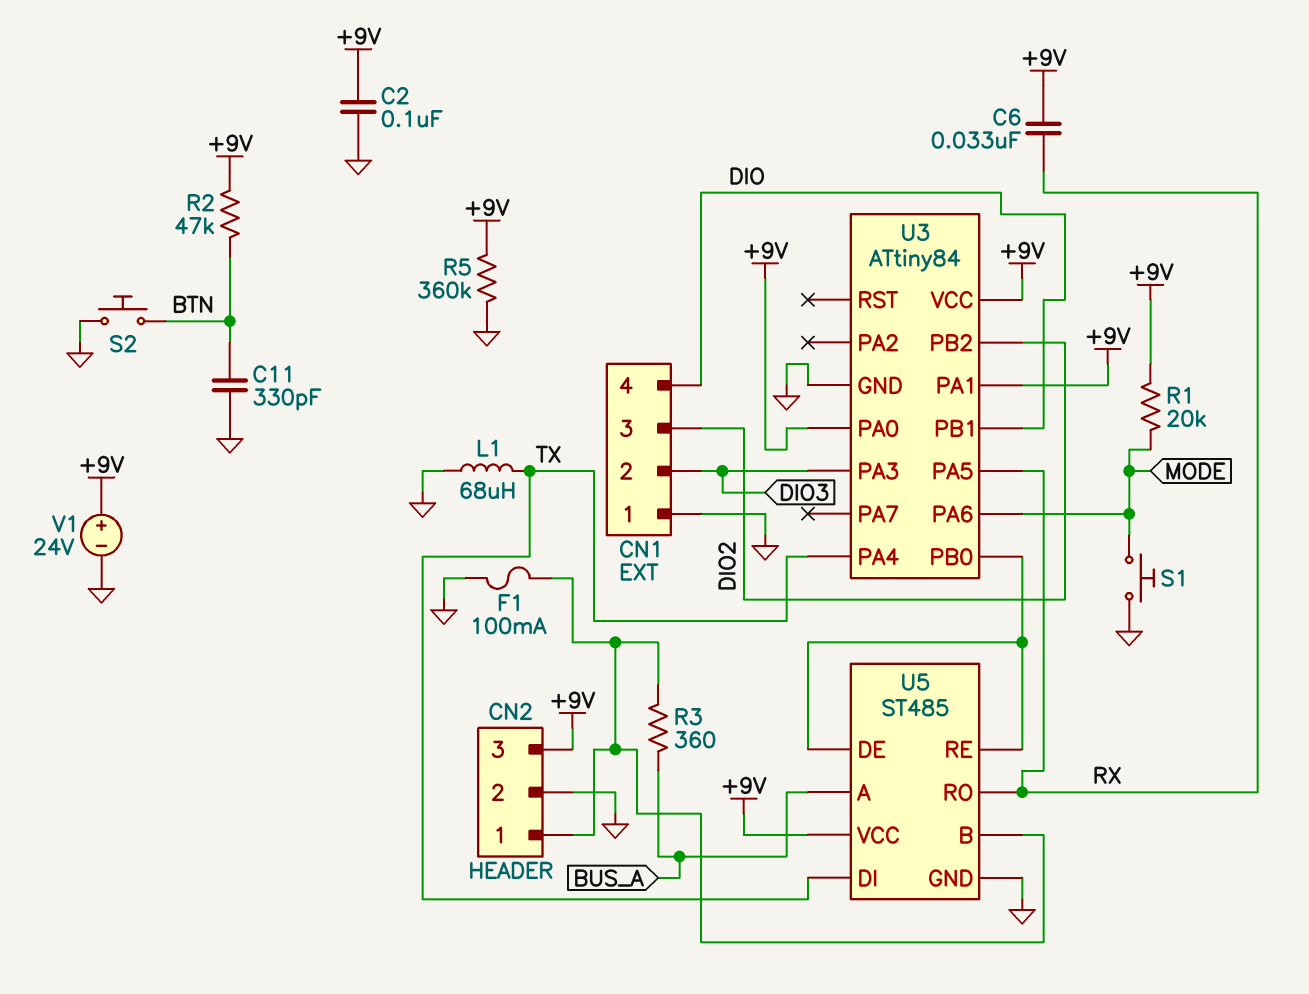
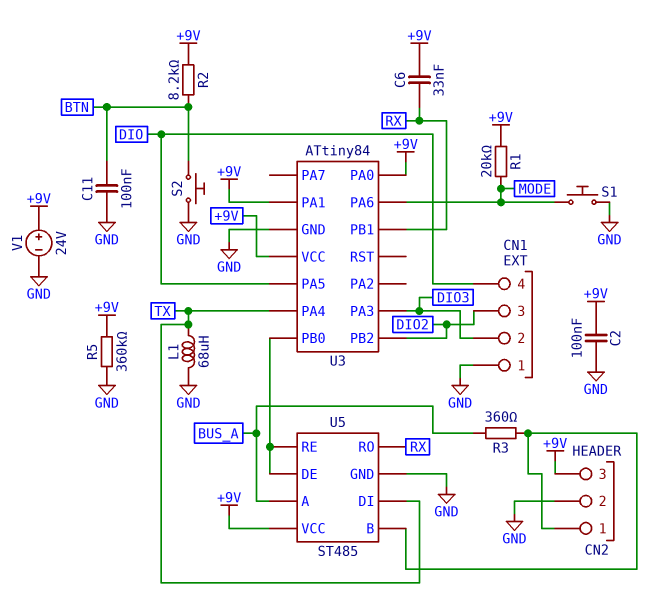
C11: 330pF (BTN, GND) -> 100nF (BTN, GND)
F1: 100mA (CN2/1, GND) -> none
R2: 47k (+9V, BTN) -> 8.2k (+9V, BTN)
U3 pin PA5: RX -> DIO
U3 pin PB1: DIO -> RX

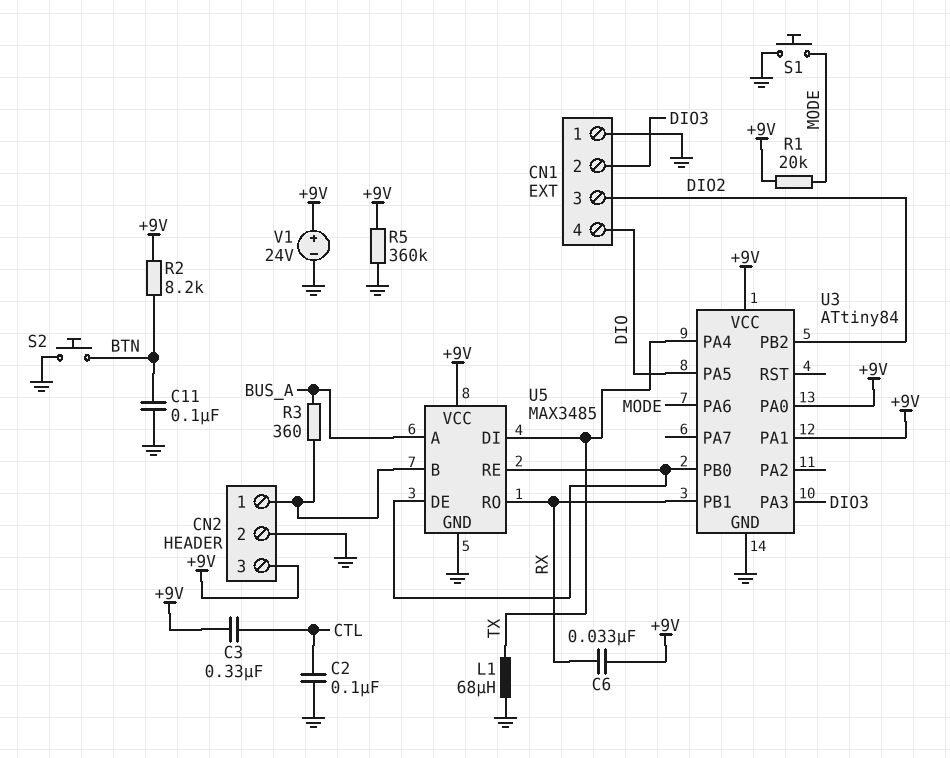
C2: 100nF (+9V, GND) -> 100nF (CTL, GND)
C3: none -> 330nF (+9V, CTL)
U5: ST485 -> MAX3485

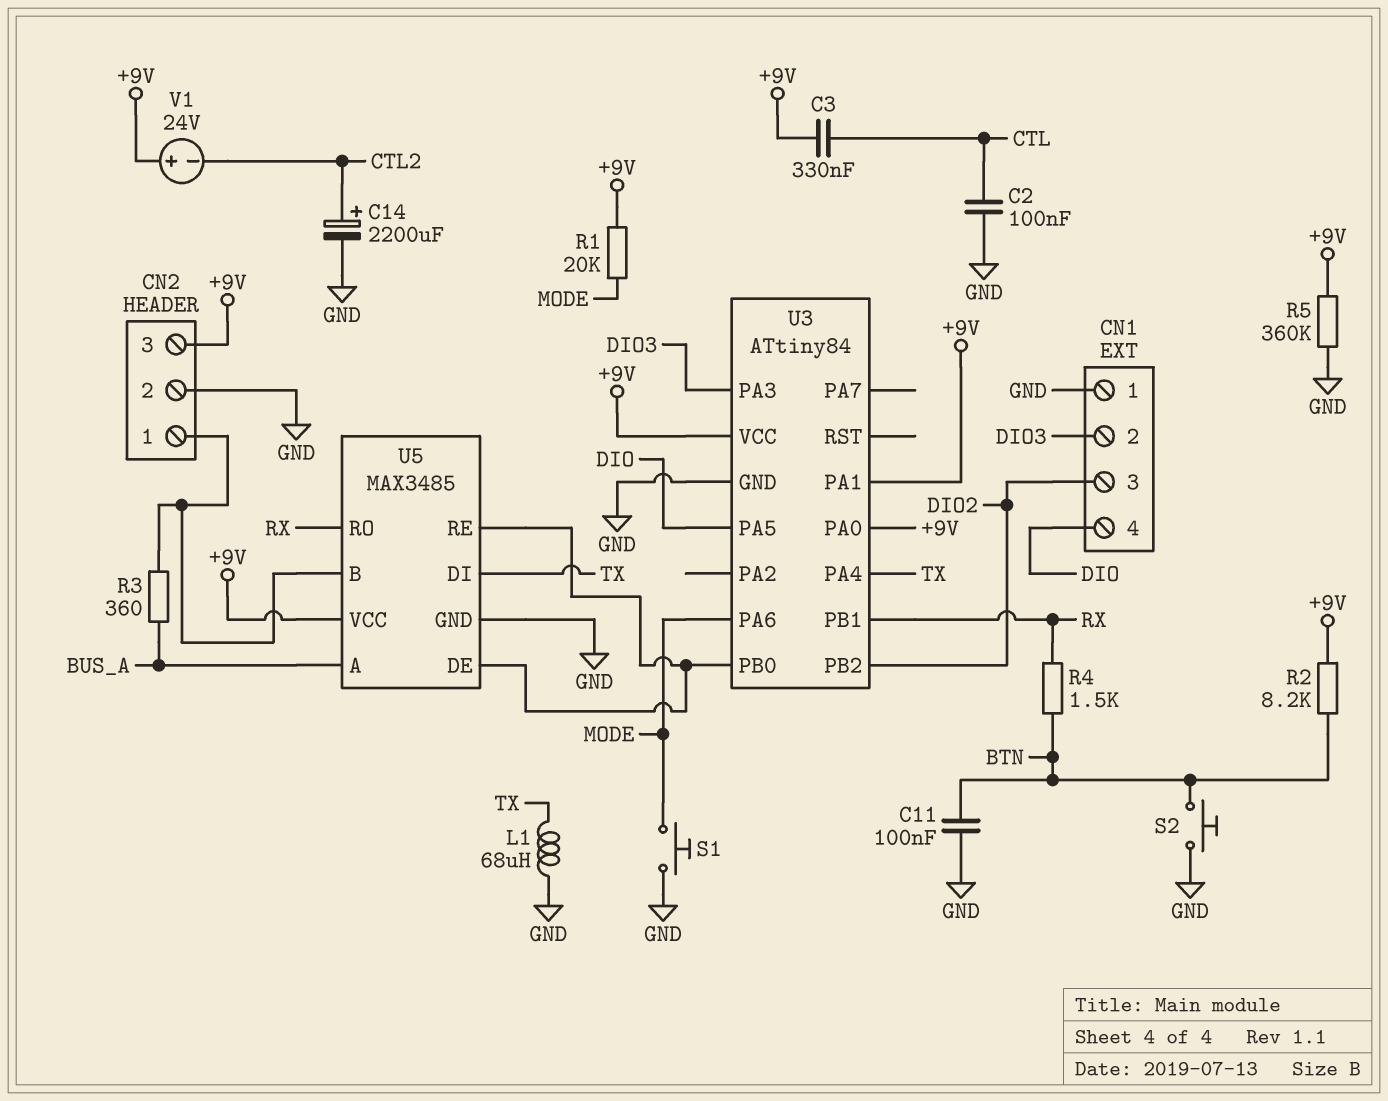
C6: 33nF (+9V, RX) -> none
C14: none -> 2200uF (plus CTL2, minus GND)
R4: none -> 1.5k (BTN, RX)
V1: 24V (plus +9V, minus GND) -> 24V (plus +9V, minus CTL2)

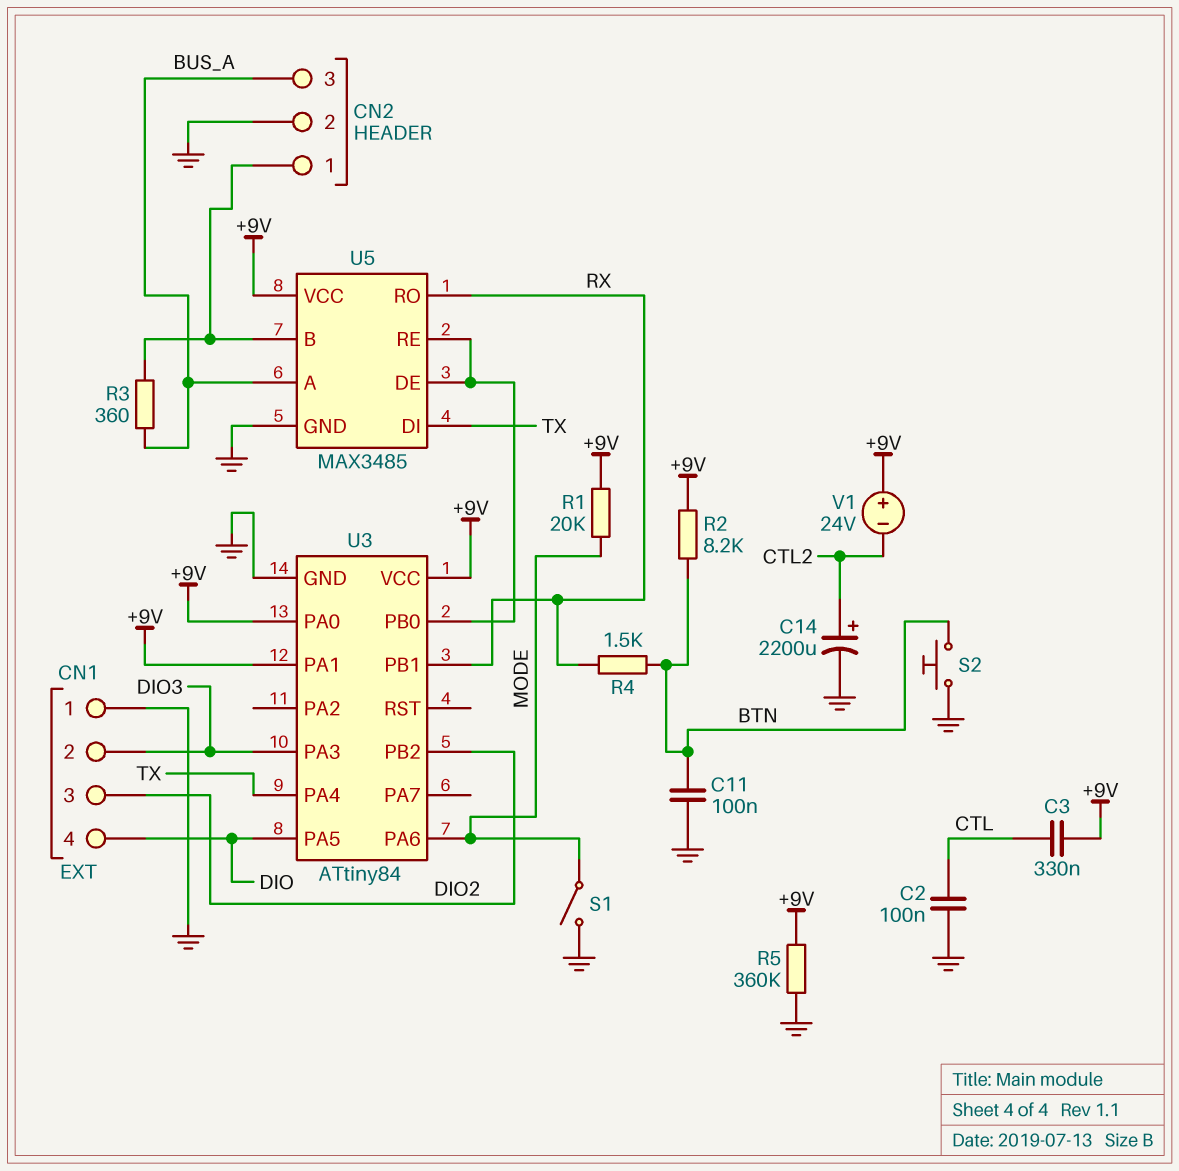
CN2 pin 3: +9V -> BUS_A
L1: 68uH (GND, TX) -> none
S1: button (GND, MODE) -> switch (GND, MODE)

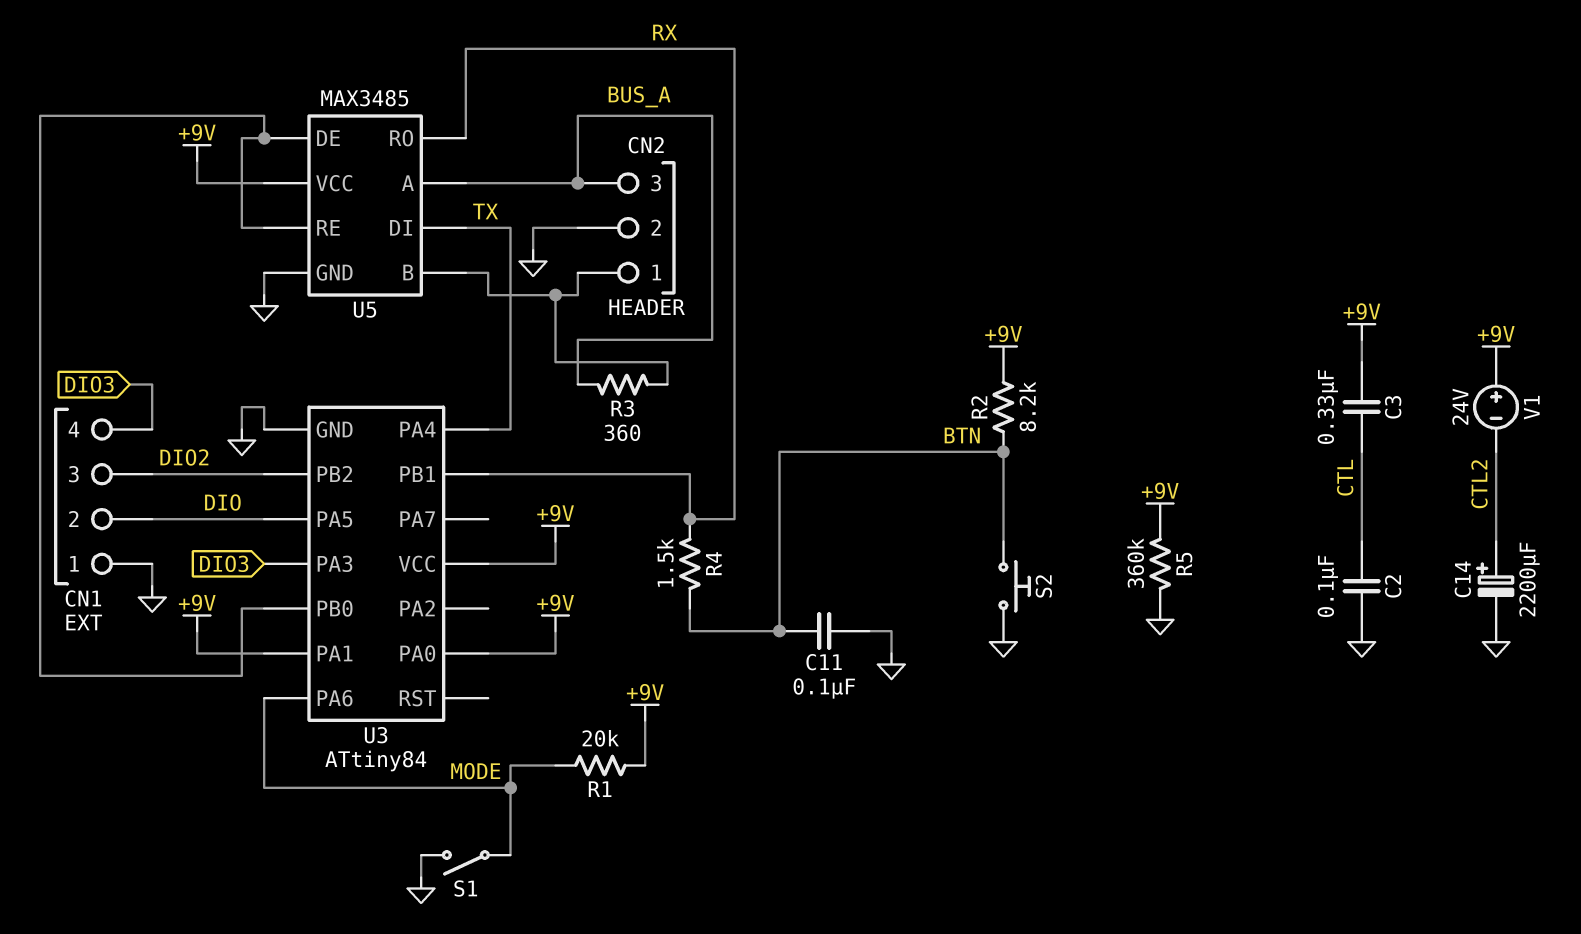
CN1 pin 2: DIO3 -> DIO
CN1 pin 4: DIO -> DIO3

